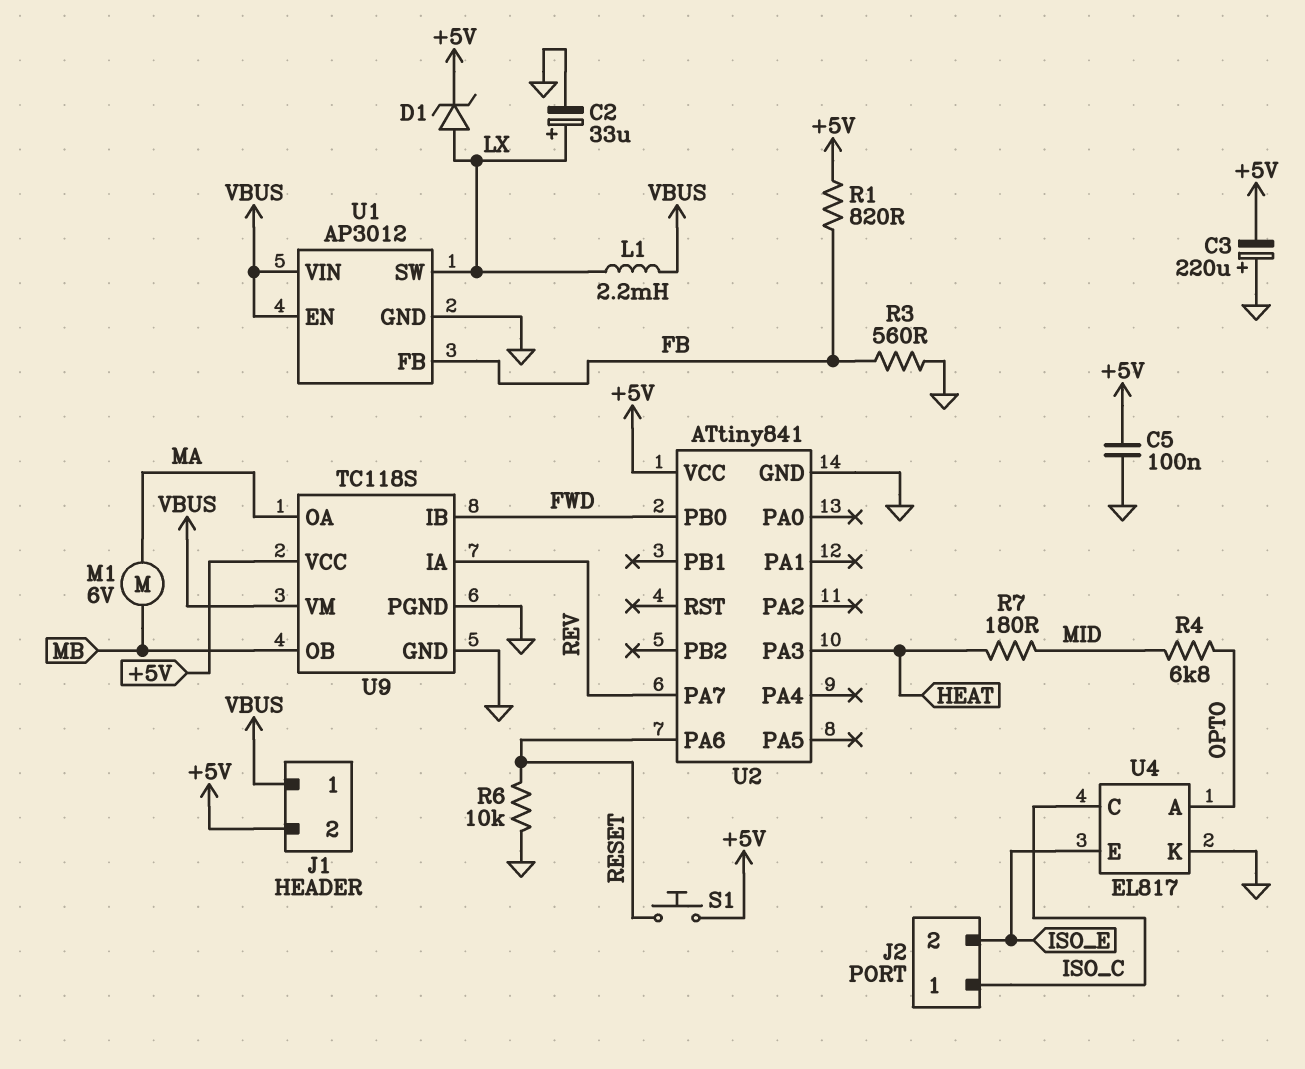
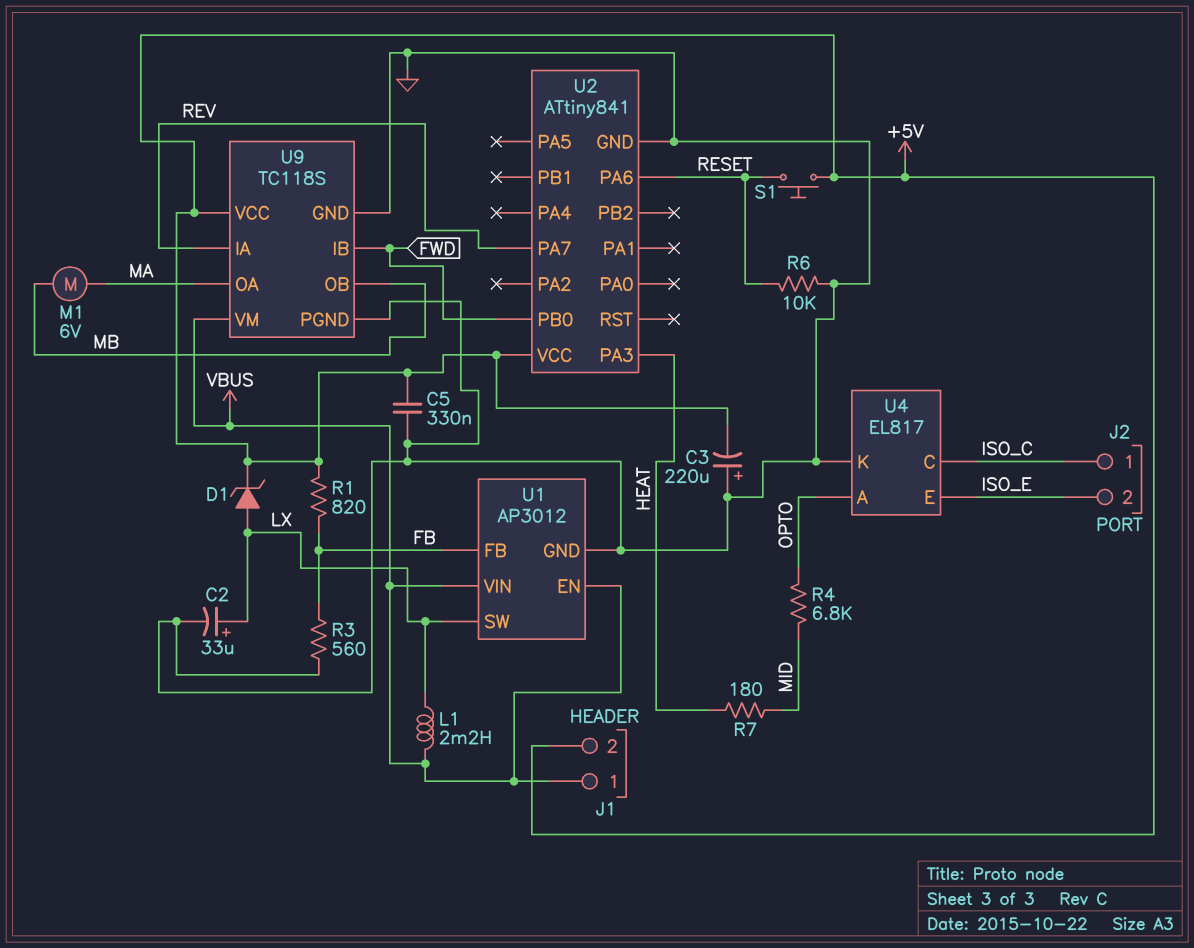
C5: 100nF (+5V, GND) -> 330nF (+5V, GND)

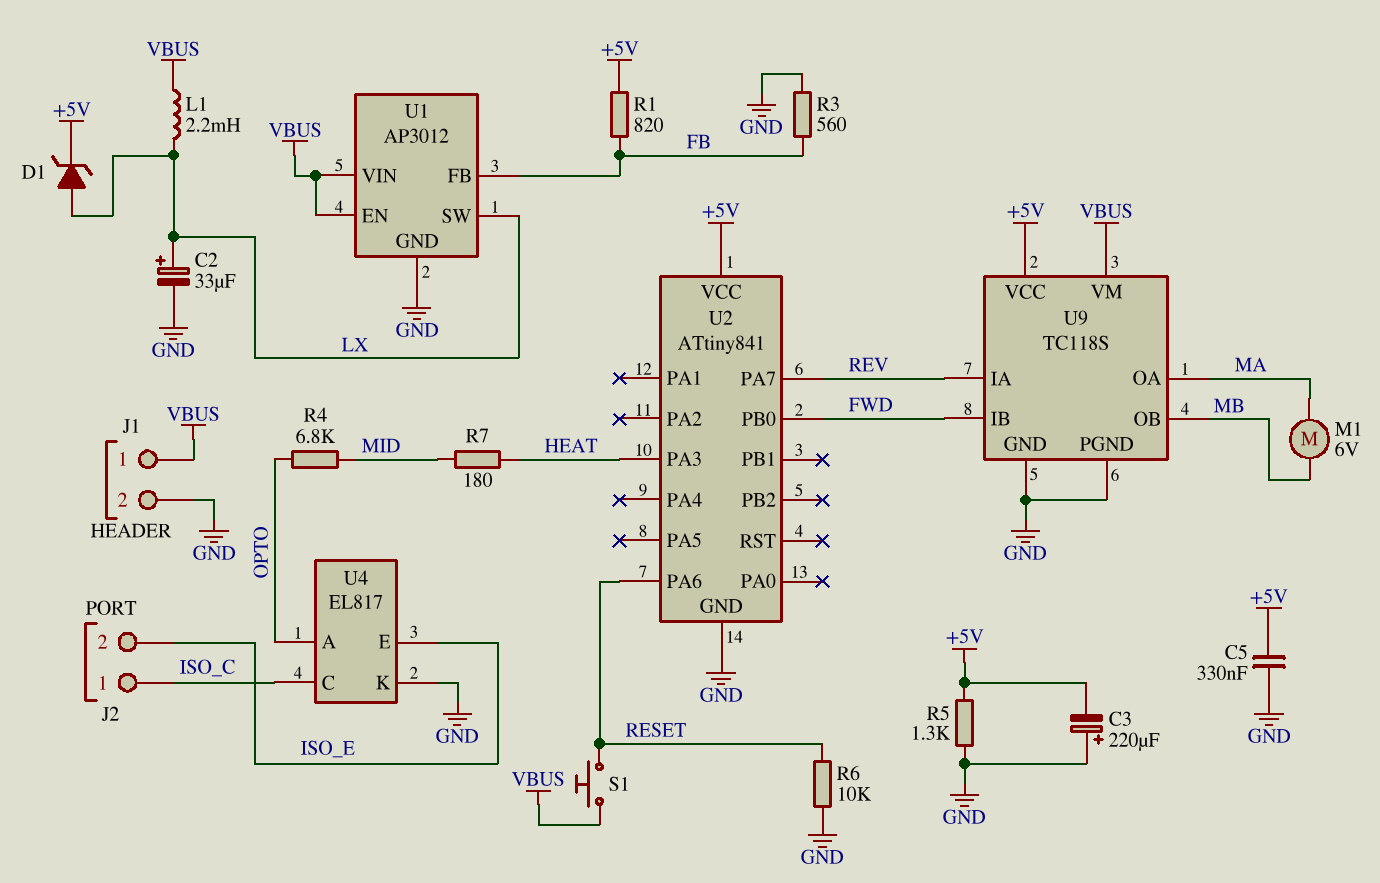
J1 pin 2: +5V -> GND
R5: none -> 1.3k (+5V, GND)
S1: button (+5V, RESET) -> button (RESET, VBUS)

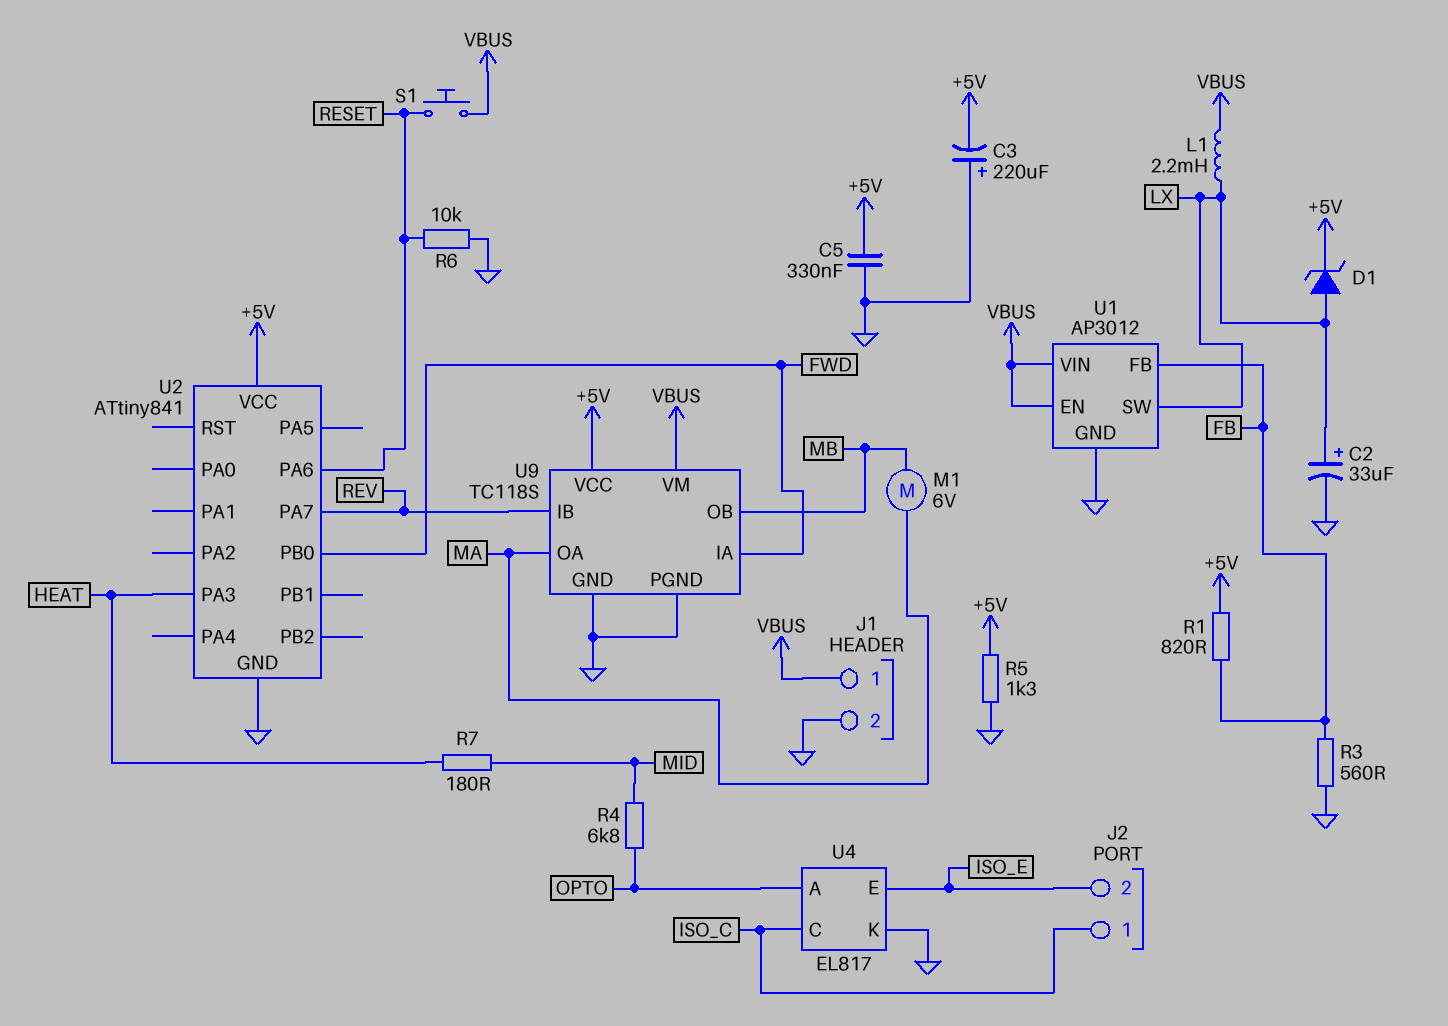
U9 pin IA: REV -> FWD
U9 pin IB: FWD -> REV

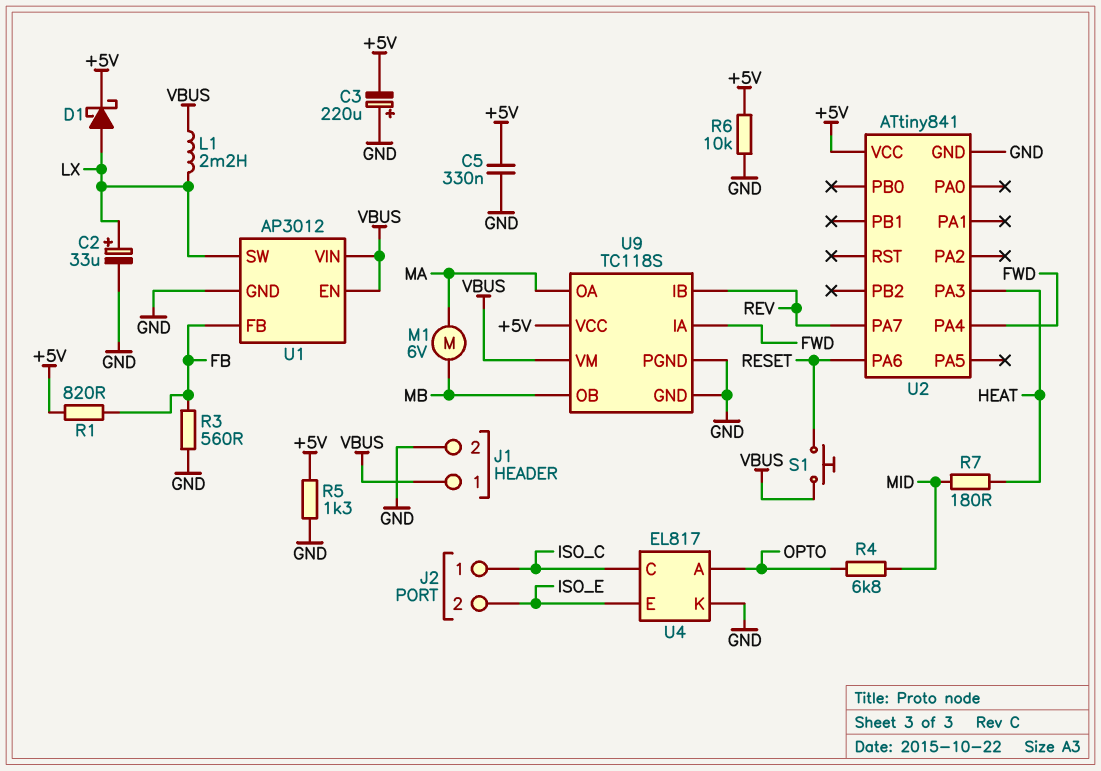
D1: zener (A LX, K +5V) -> schottky (A LX, K +5V)
R6: 10k (GND, RESET) -> 10k (+5V, GND)
U2 pin PA4: none -> FWD
U2 pin PB0: FWD -> none

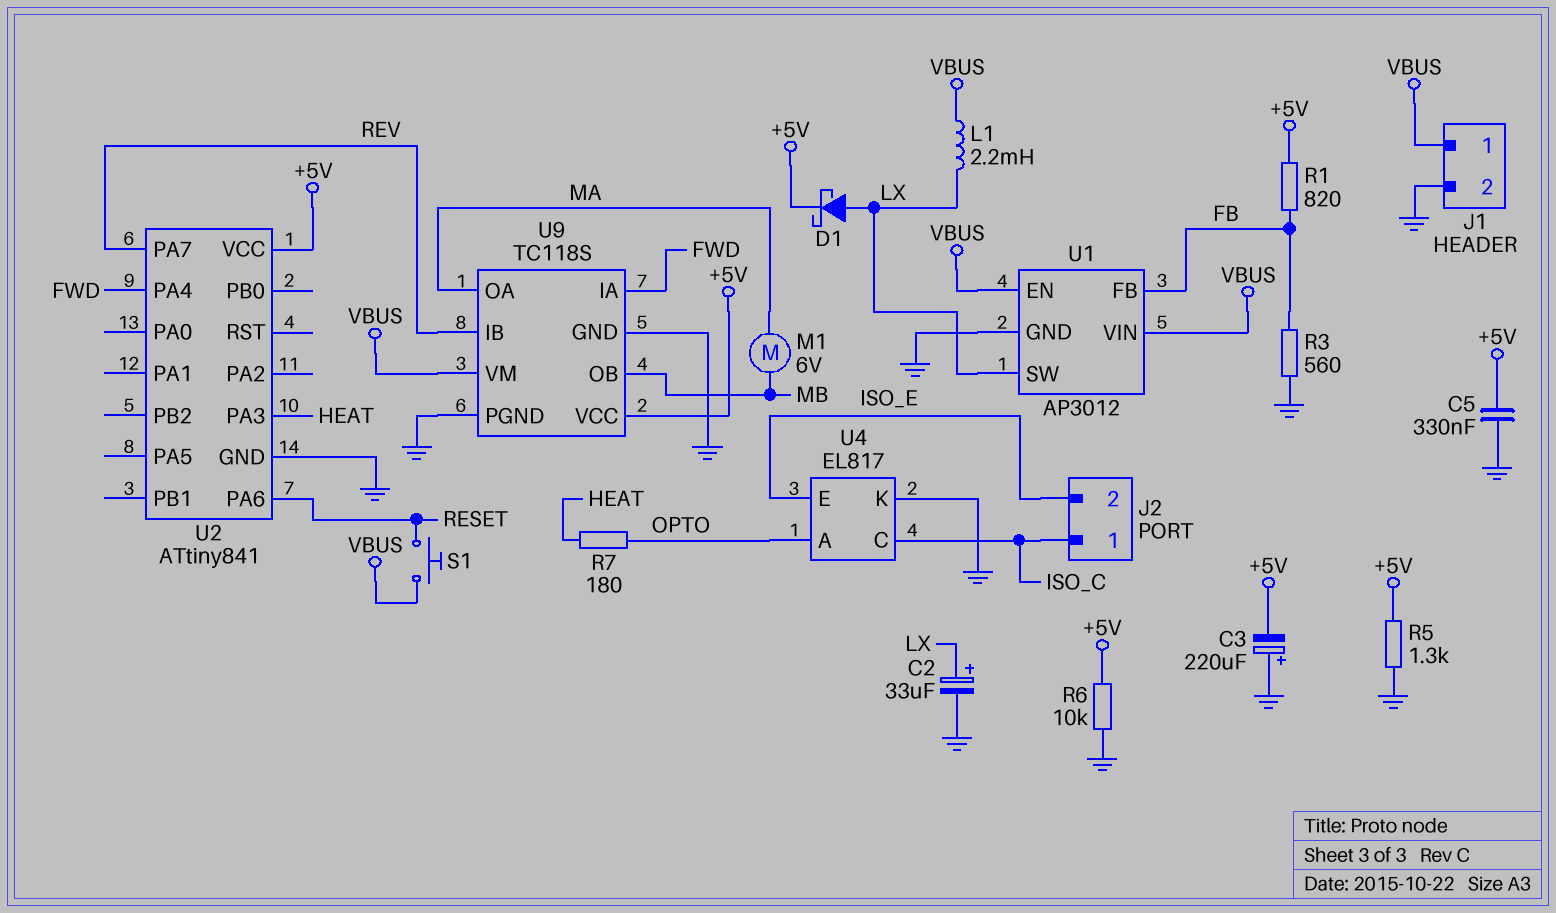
R4: 6.8k (MID, OPTO) -> none
R7: 180 (HEAT, MID) -> 180 (HEAT, OPTO)

